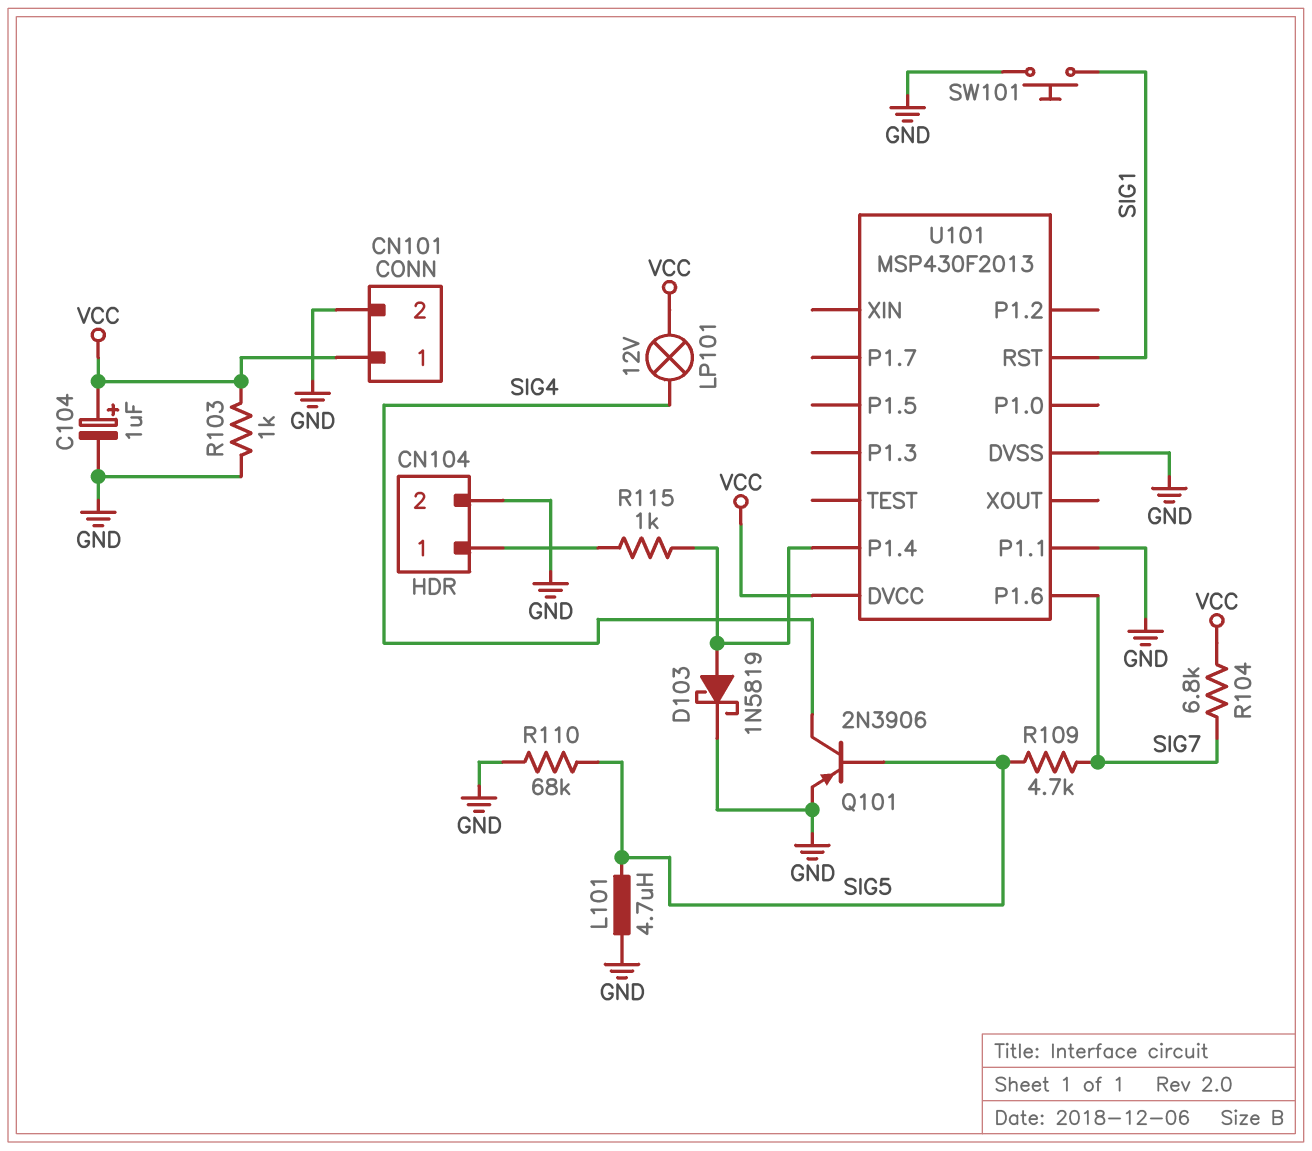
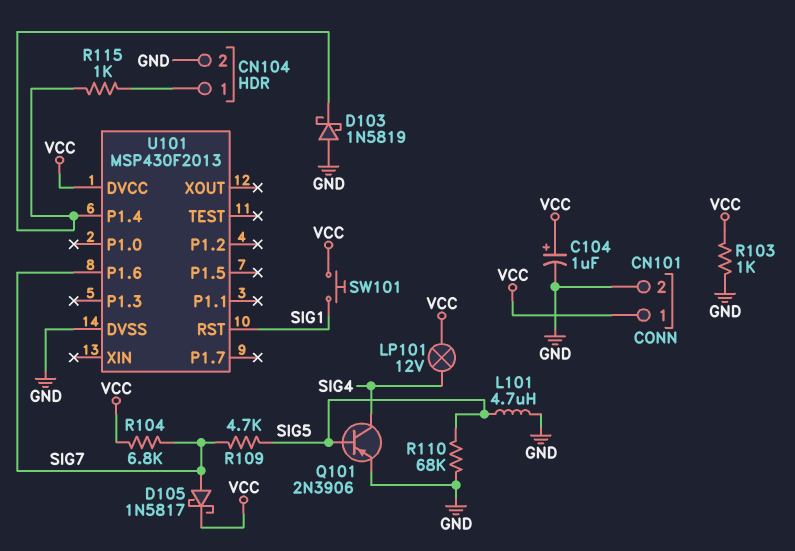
D103: schottky 1N5819 (A U101/P1.4, K GND) -> schottky 1N5819 (A GND, K U101/P1.4)
D105: none -> schottky 1N5817 (A SIG7, K VCC)
SW101: button (GND, SIG1) -> button (SIG1, VCC)
U101 pin P1.1: GND -> none

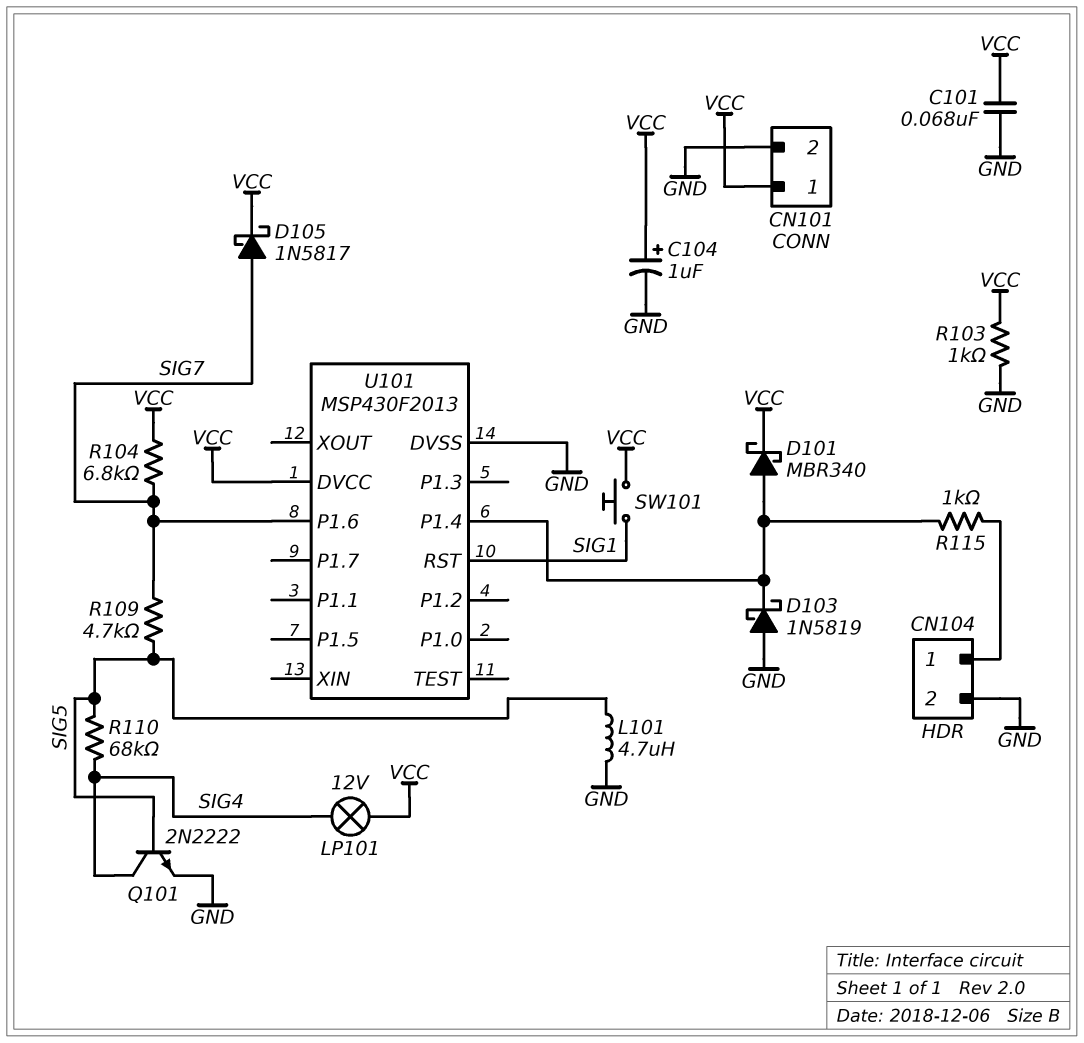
C101: none -> 68nF (GND, VCC)
D101: none -> schottky MBR340 (A U101/P1.4, K VCC)
Q101: PNP 2N3906 (B SIG5, C SIG4, E GND) -> NPN 2N2222 (B SIG5, C SIG4, E GND)
R110: 68k (GND, SIG5) -> 68k (SIG4, SIG5)

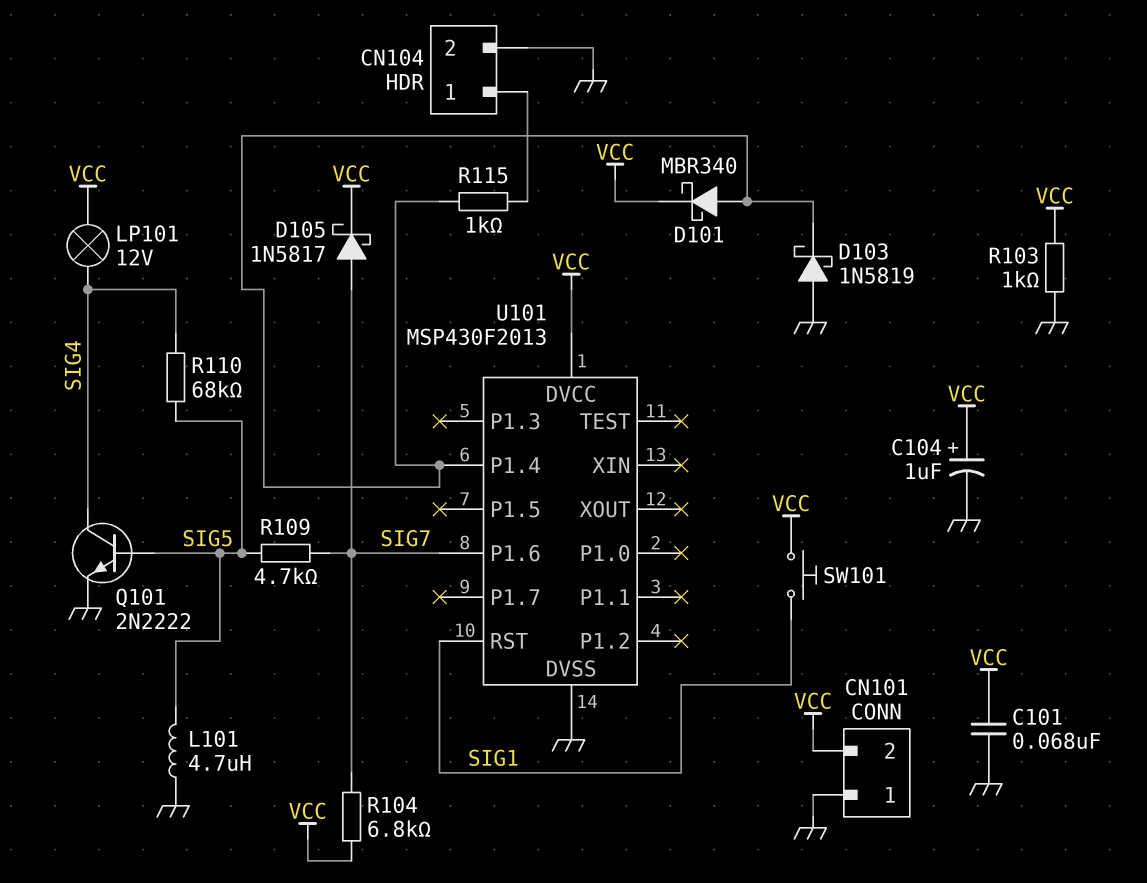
CN101 pin 1: VCC -> GND
CN101 pin 2: GND -> VCC

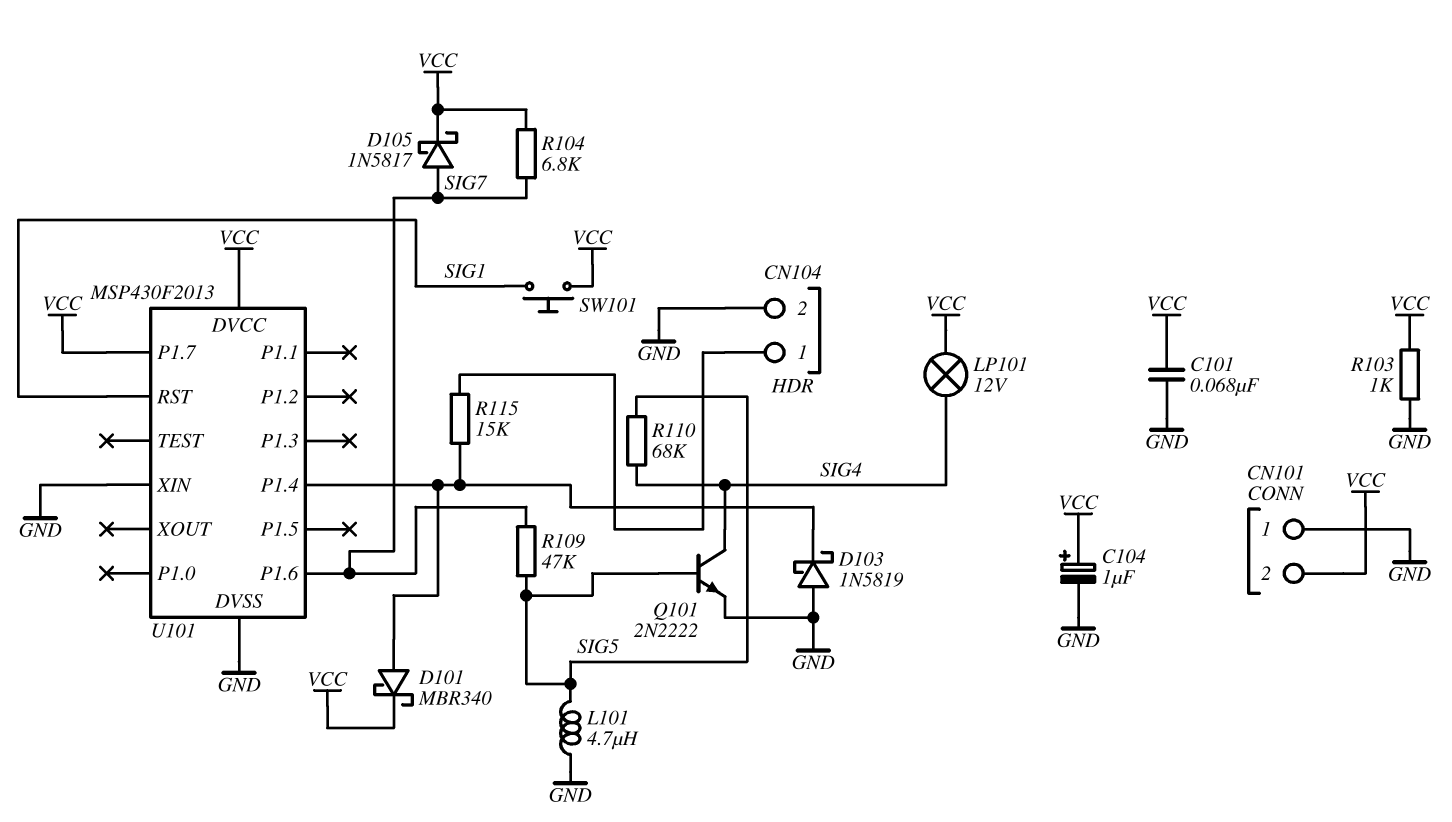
R109: 4.7k (SIG5, SIG7) -> 47k (SIG5, SIG7)
R115: 1k (CN104/1, U101/P1.4) -> 15k (CN104/1, U101/P1.4)
U101 pin P1.7: none -> VCC
U101 pin XIN: none -> GND

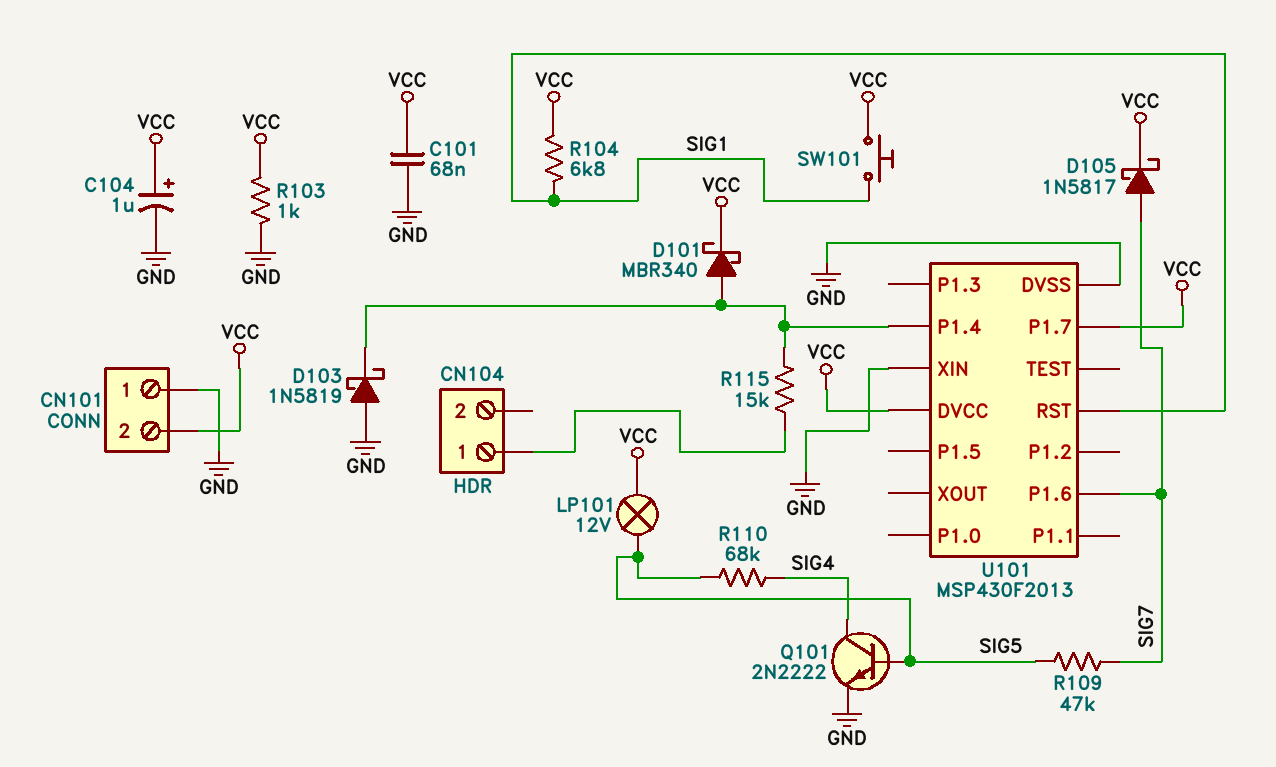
CN104 pin 2: GND -> none
L101: 4.7uH (GND, SIG5) -> none
LP101: lamp 12V (SIG4, VCC) -> lamp 12V (SIG5, VCC)
R104: 6.8k (SIG7, VCC) -> 6.8k (SIG1, VCC)

